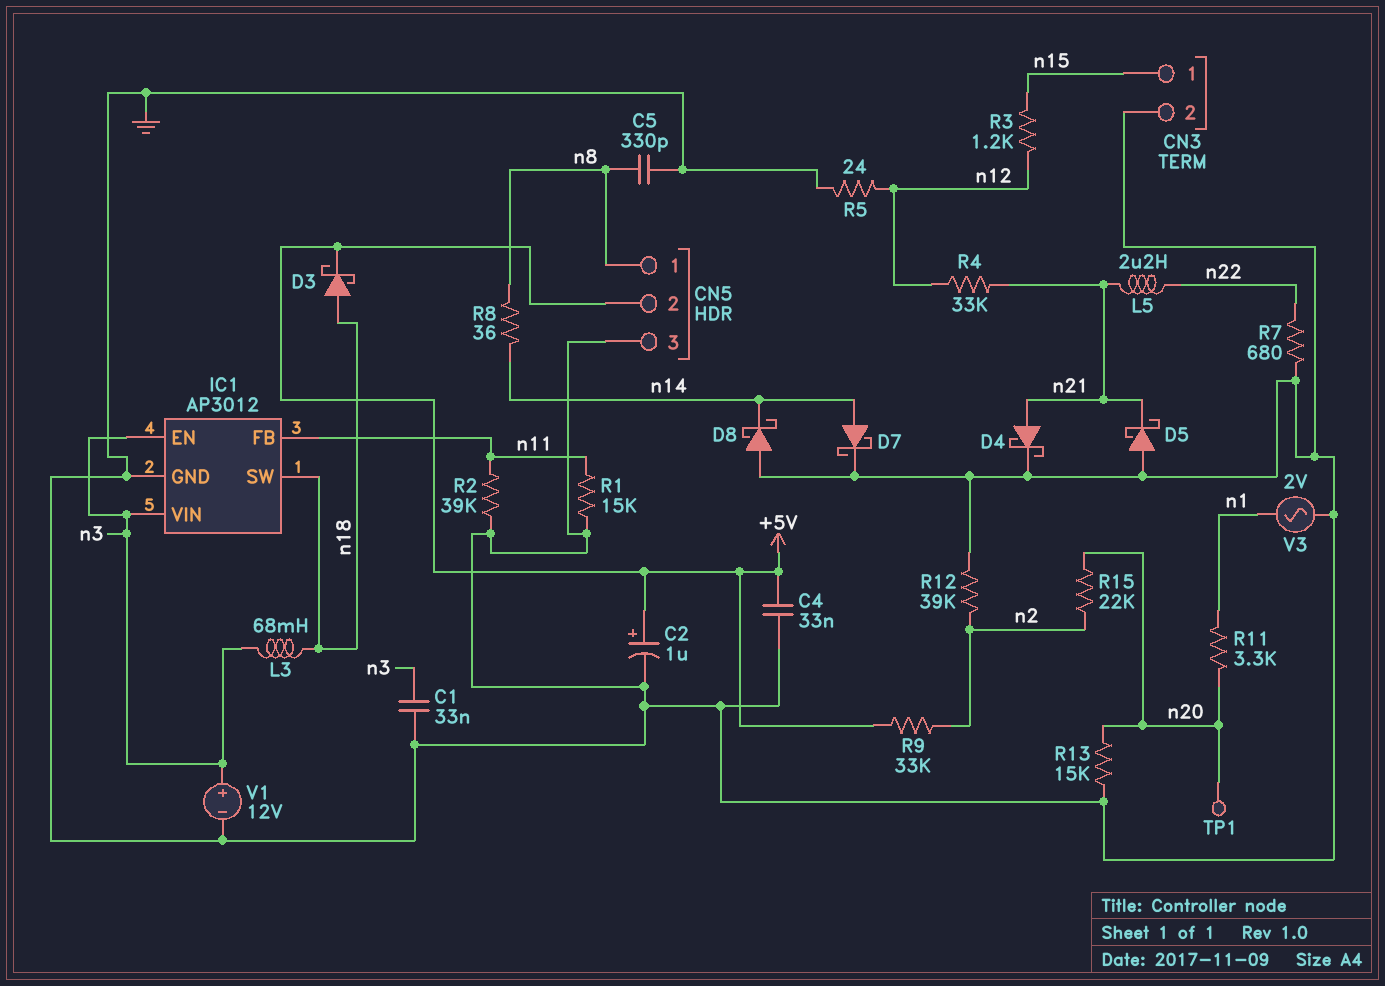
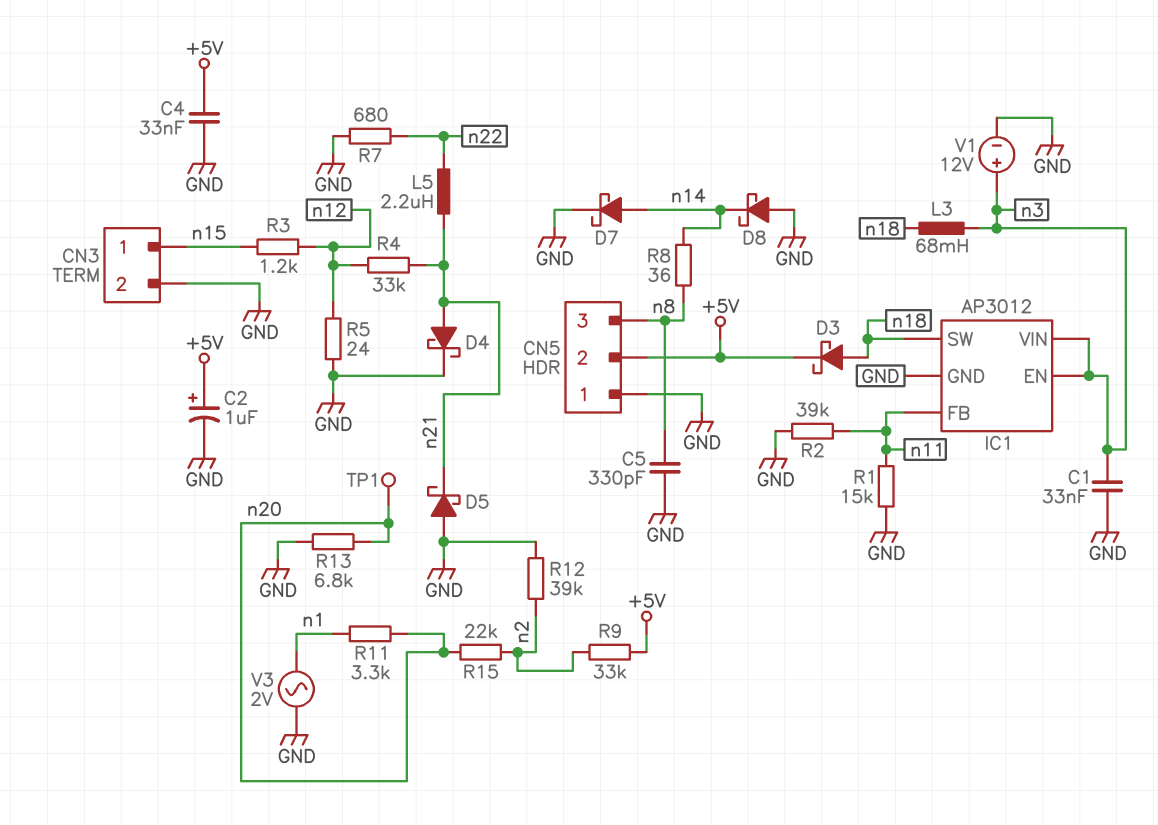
CN5 pin 1: n8 -> GND
CN5 pin 3: GND -> n8
R13: 15k (GND, n20) -> 6.8k (GND, n20)

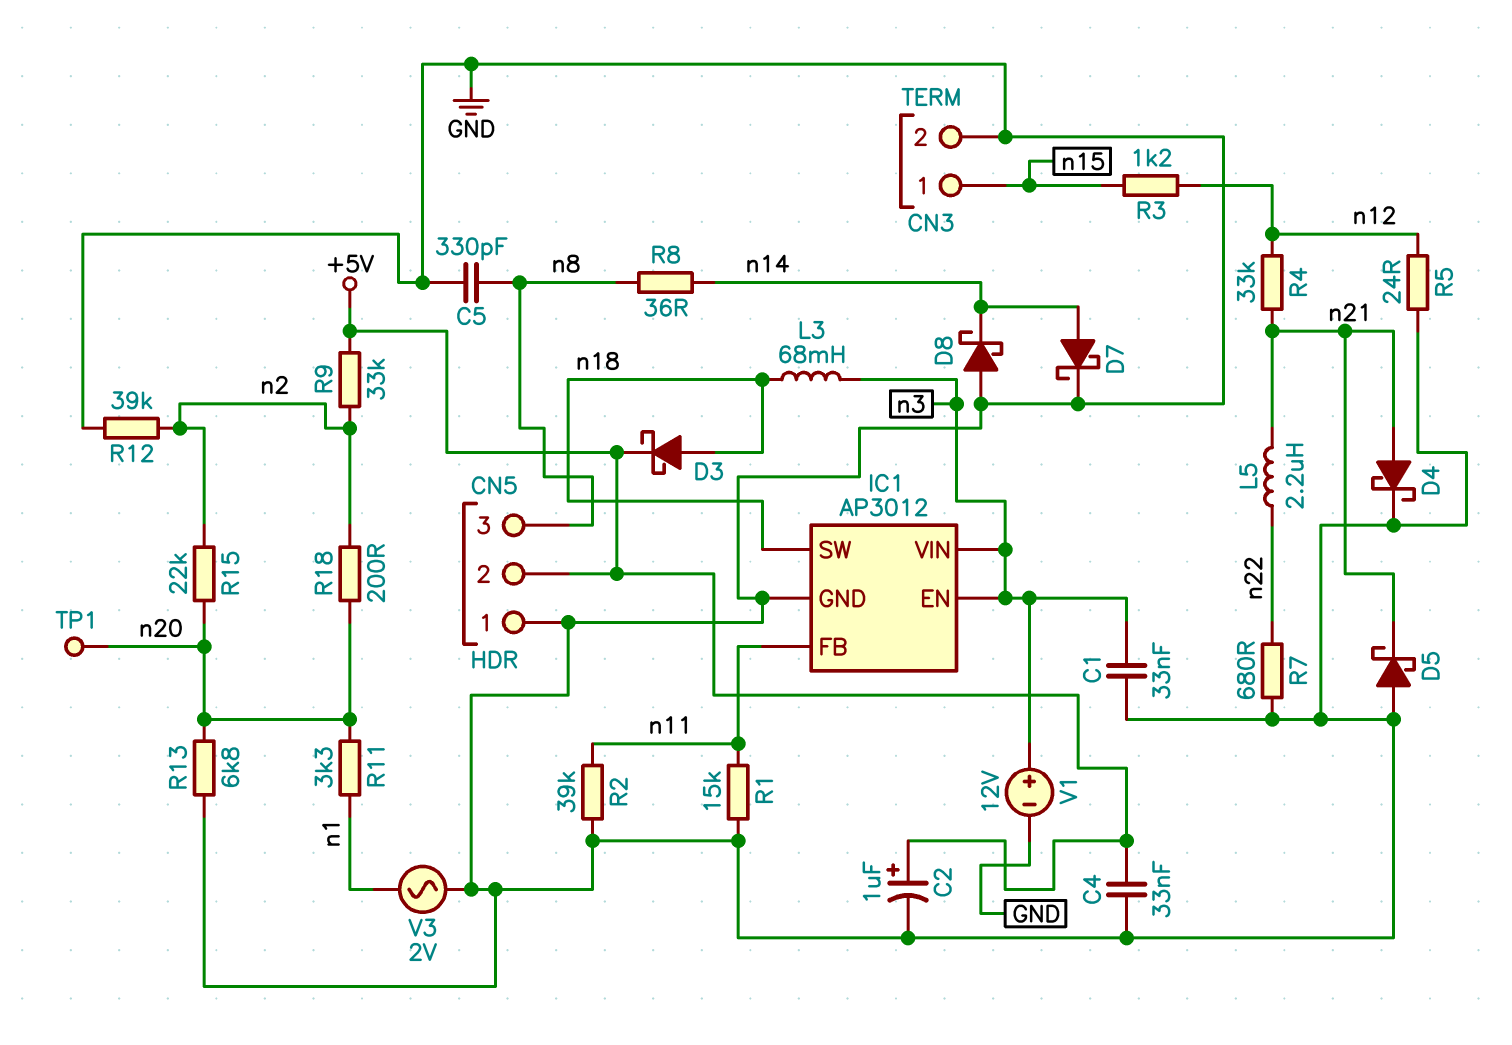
R18: none -> 200 (n2, n20)

